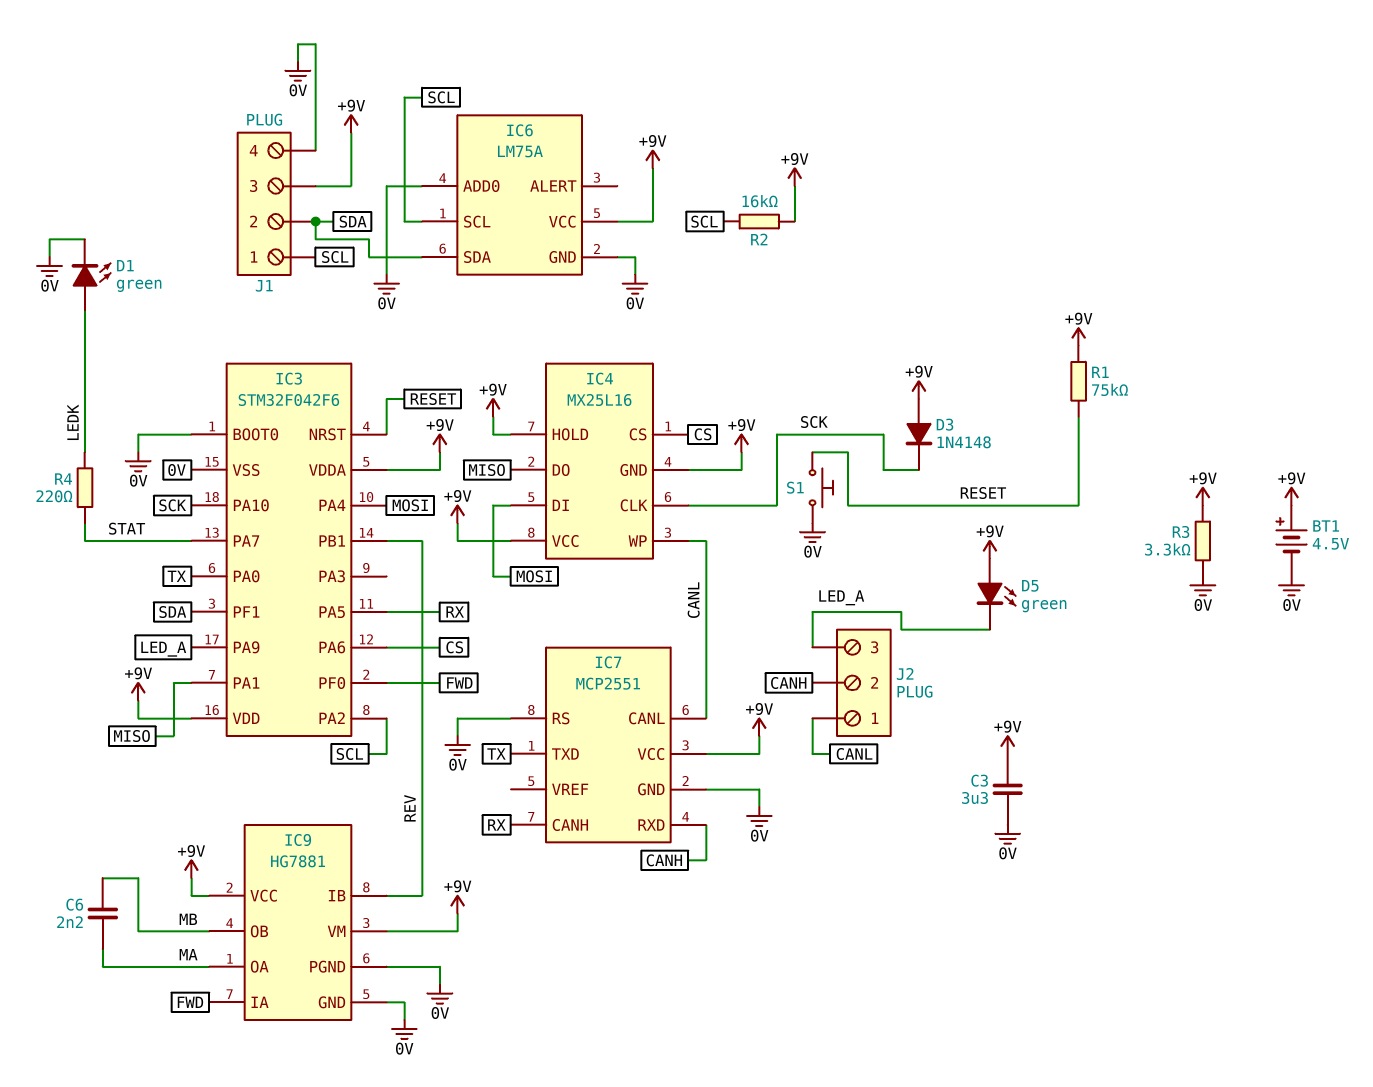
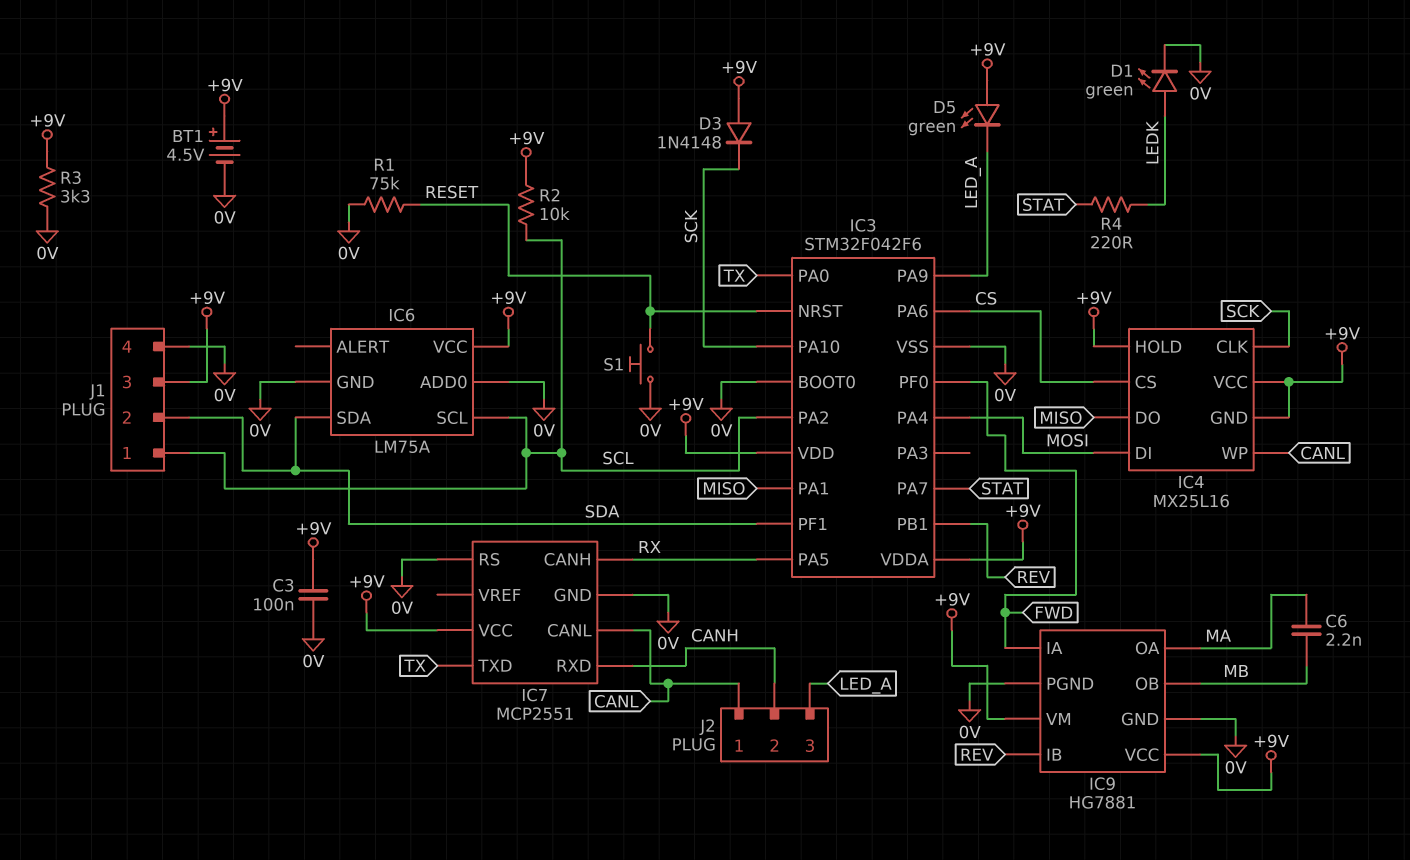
C3: 3.3uF (+9V, 0V) -> 100nF (+9V, 0V)
R1: 75k (+9V, RESET) -> 75k (0V, RESET)
R2: 16k (+9V, SCL) -> 10k (+9V, SCL)

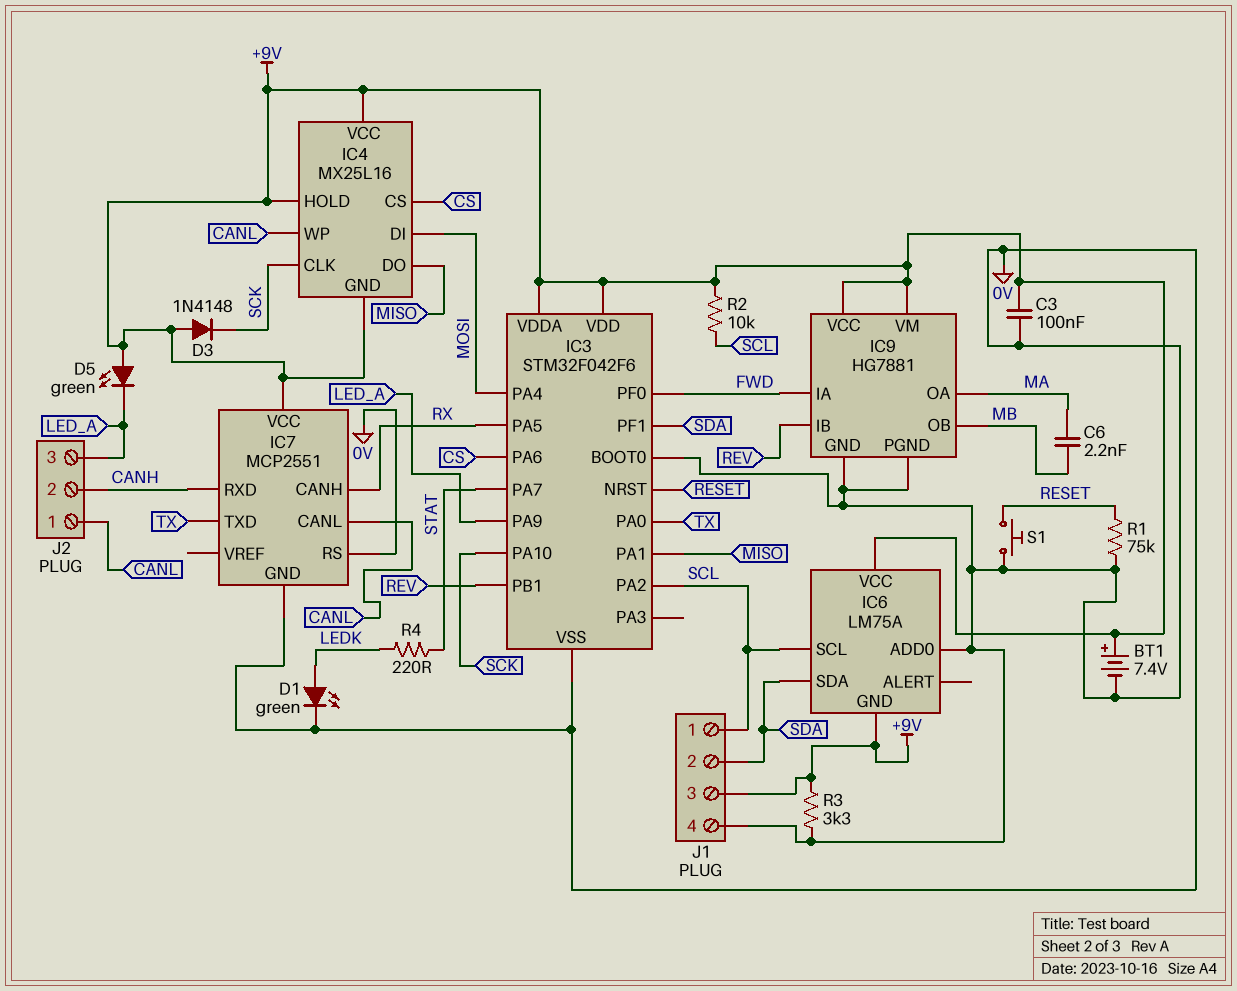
BT1: 4.5V (plus +9V, minus 0V) -> 7.4V (plus +9V, minus 0V)
IC6 pin GND: 0V -> +9V

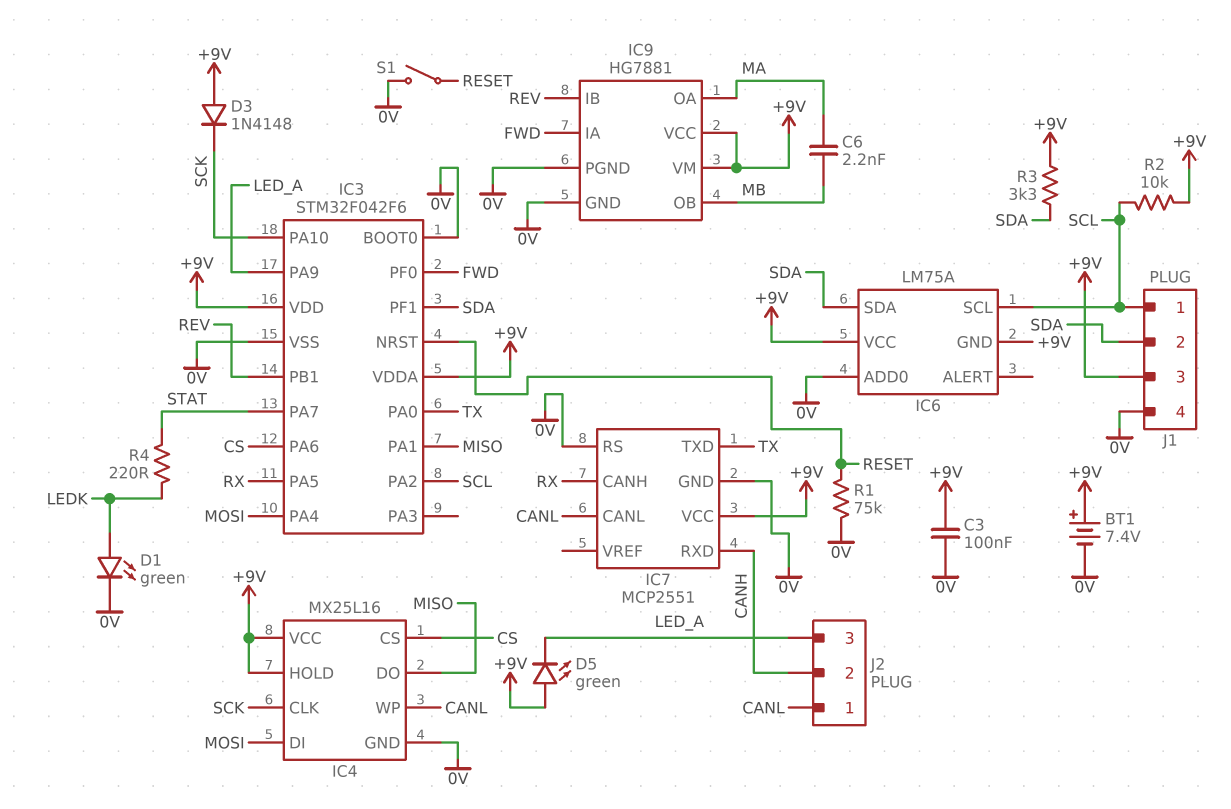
IC4 pin GND: +9V -> 0V
R3: 3.3k (+9V, 0V) -> 3.3k (+9V, SDA)
S1: button (0V, RESET) -> switch (0V, RESET)

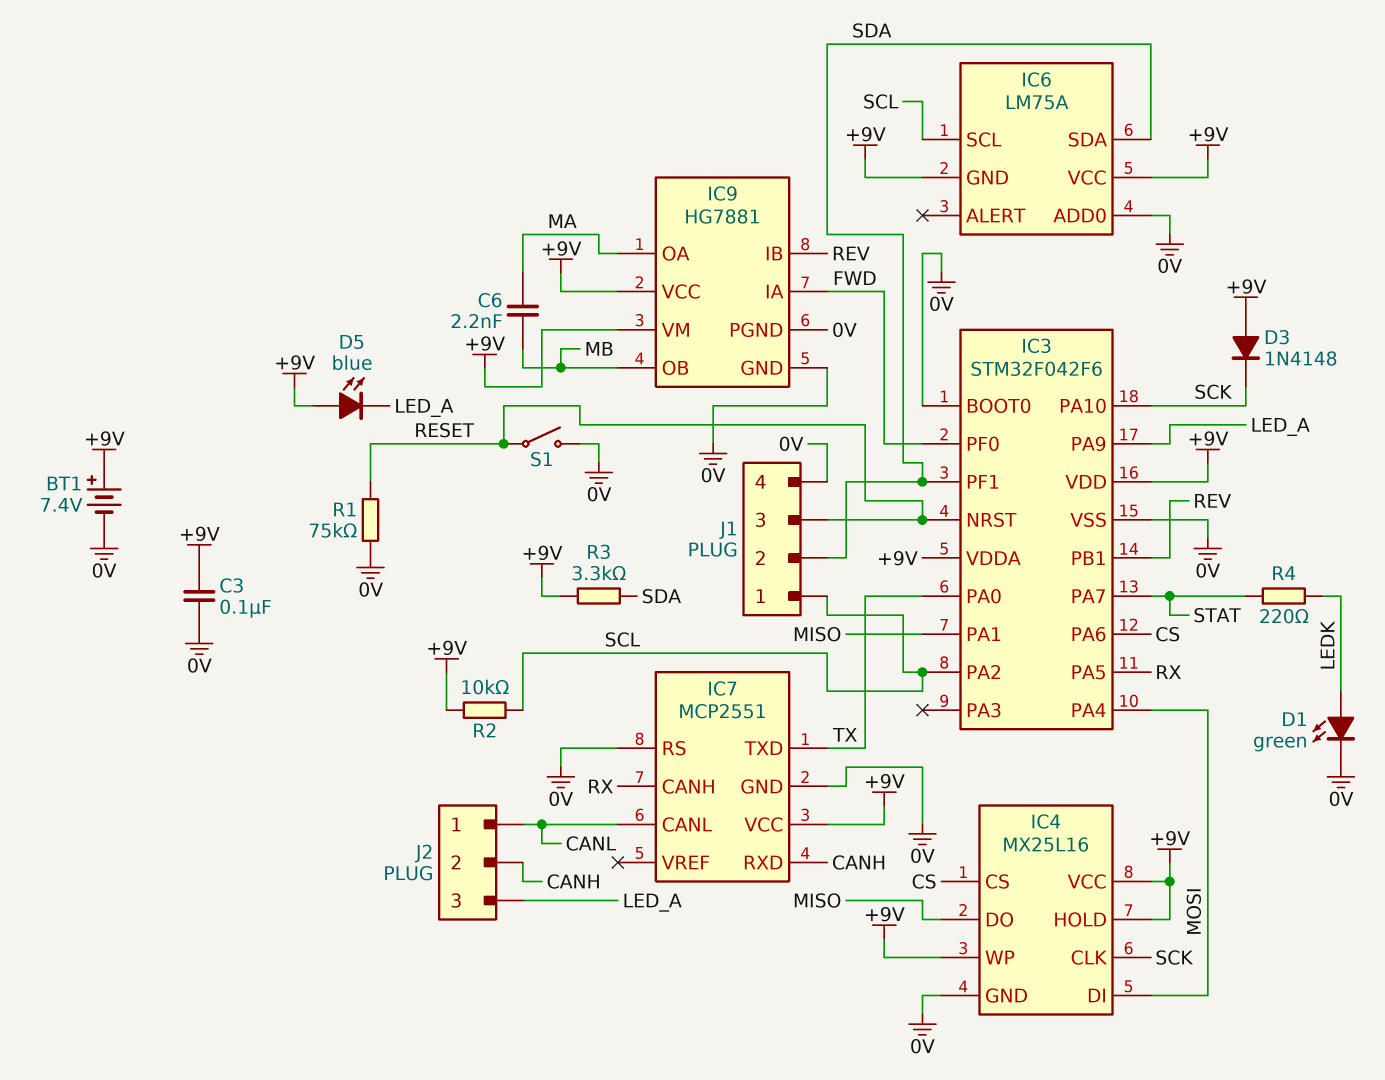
D5: LED green (A +9V, K LED_A) -> LED blue (A +9V, K LED_A)
IC4 pin WP: CANL -> +9V
J1 pin 3: +9V -> RESET

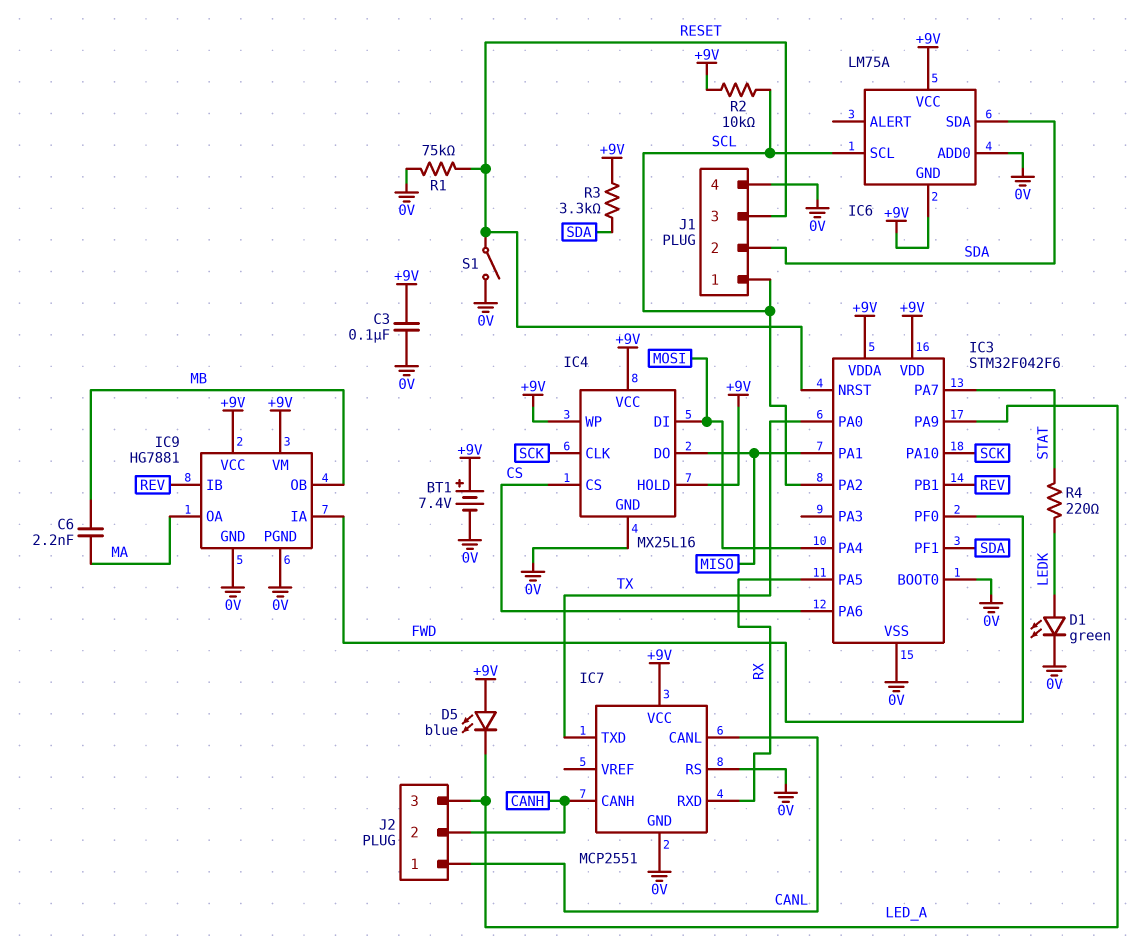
D3: diode 1N4148 (A +9V, K SCK) -> none
IC7 pin CANH: RX -> CANH
IC7 pin RXD: CANH -> RX

